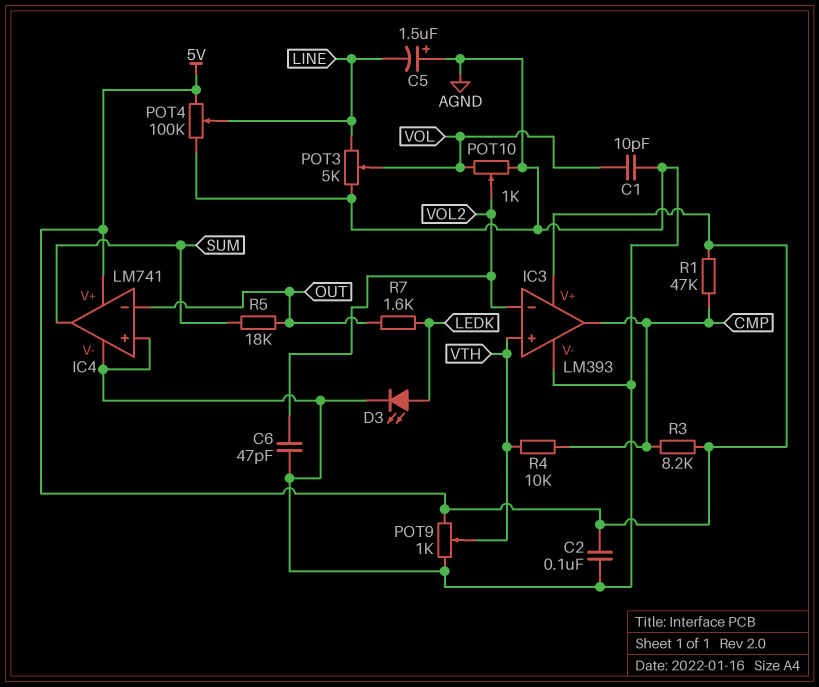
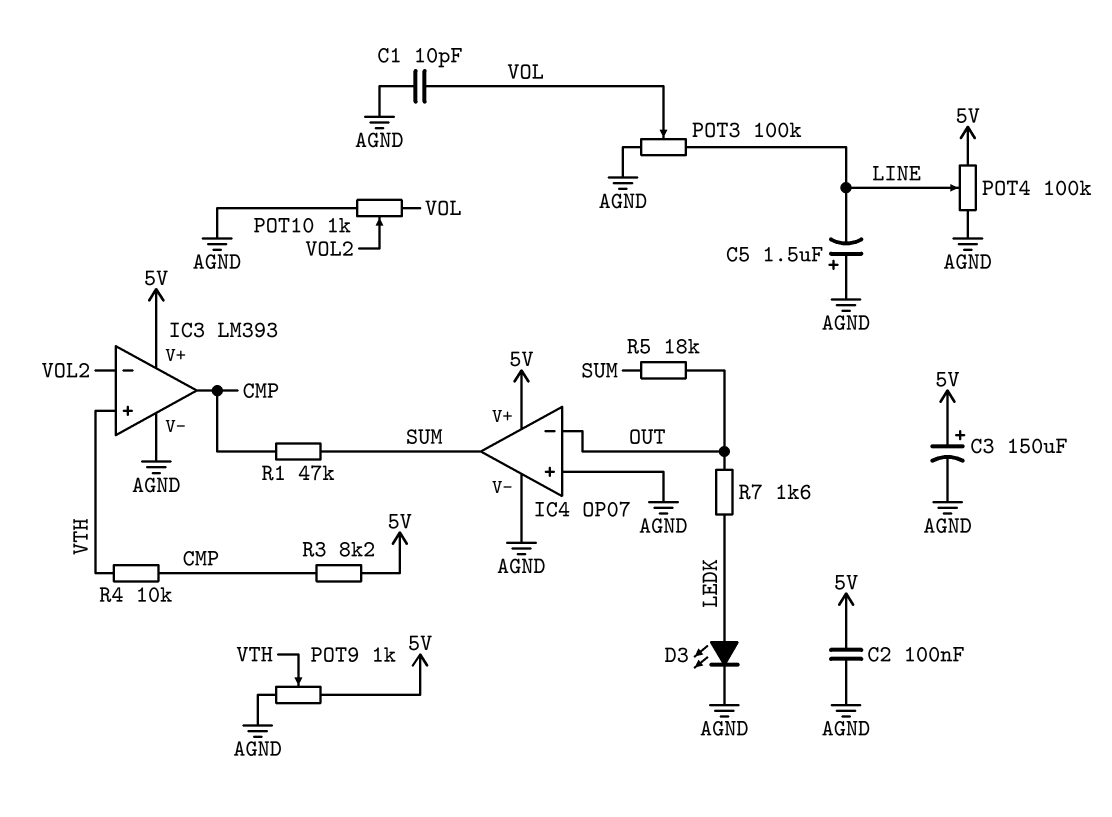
C3: none -> 150uF (plus 5V, minus AGND)
C6: 47pF (AGND, VOL2) -> none
IC4: LM741 -> OP07
POT3: 5k (AGND, LINE, wiper VOL) -> 100k (AGND, LINE, wiper VOL)
R1: 47k (5V, CMP) -> 47k (CMP, SUM)

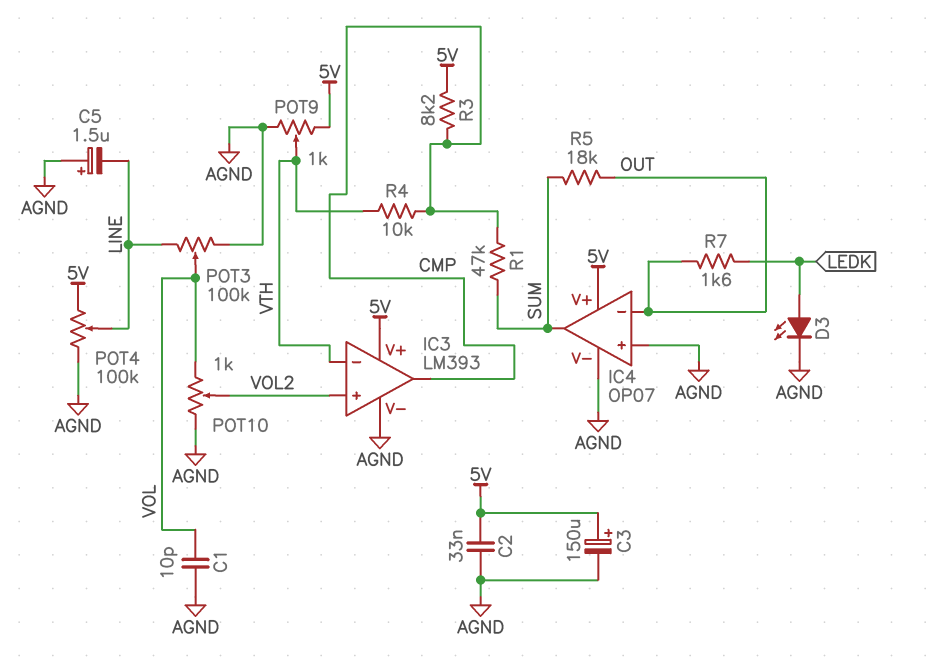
C2: 100nF (5V, AGND) -> 33nF (5V, AGND)
IC3 pin in+: VTH -> VOL2
IC3 pin in-: VOL2 -> VTH

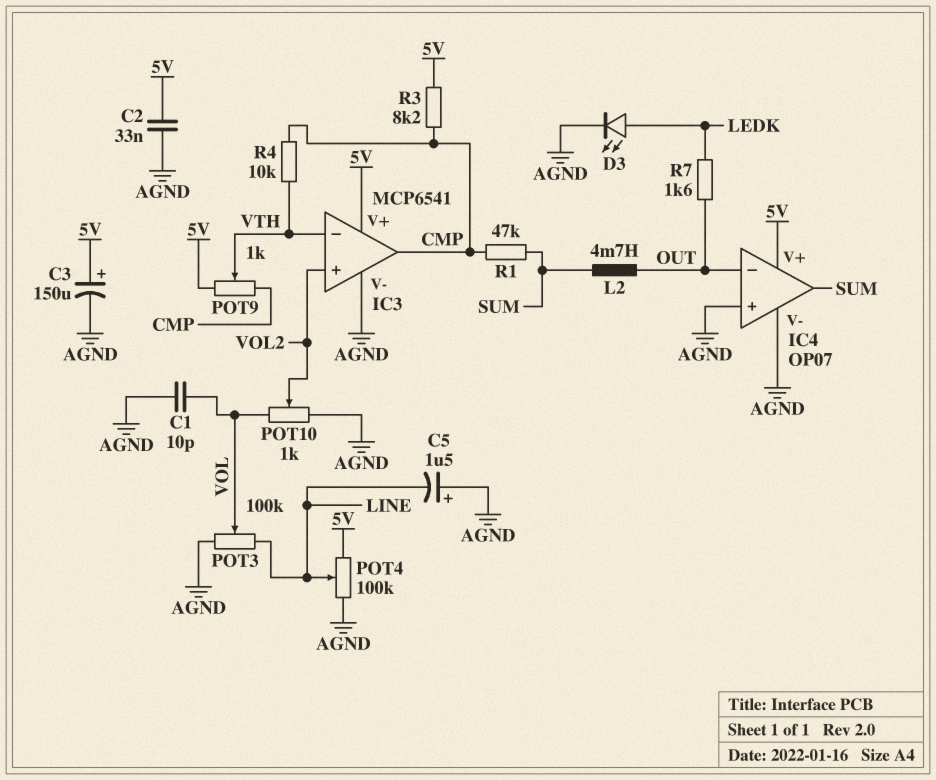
IC3: LM393 -> MCP6541
L2: none -> 4.7mH (OUT, SUM)
POT9: 1k (5V, AGND, wiper VTH) -> 1k (5V, CMP, wiper VTH)
R5: 18k (OUT, SUM) -> none

